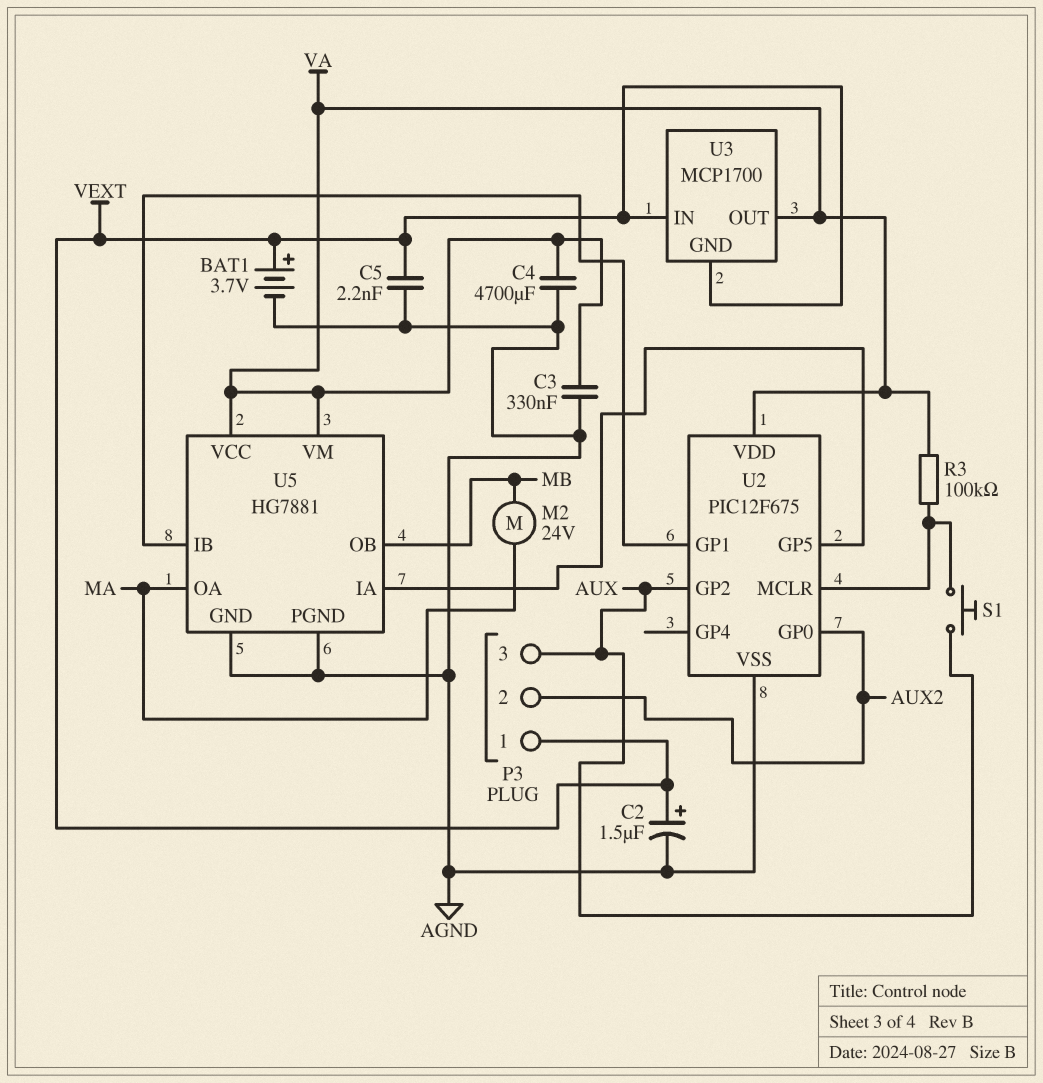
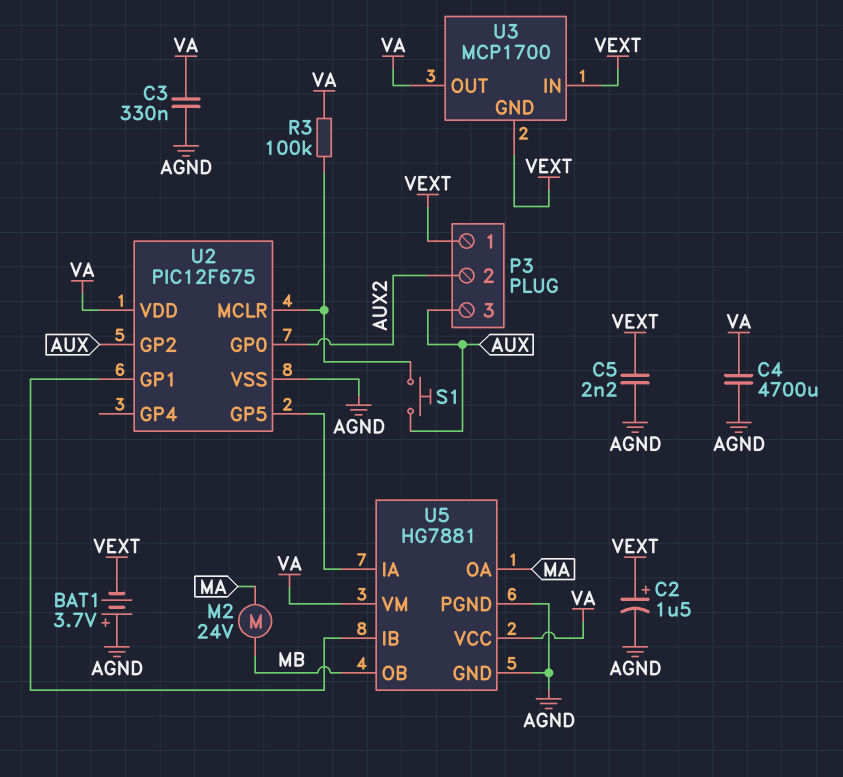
BAT1: 3.7V (plus VEXT, minus AGND) -> 3.7V (plus AGND, minus VEXT)

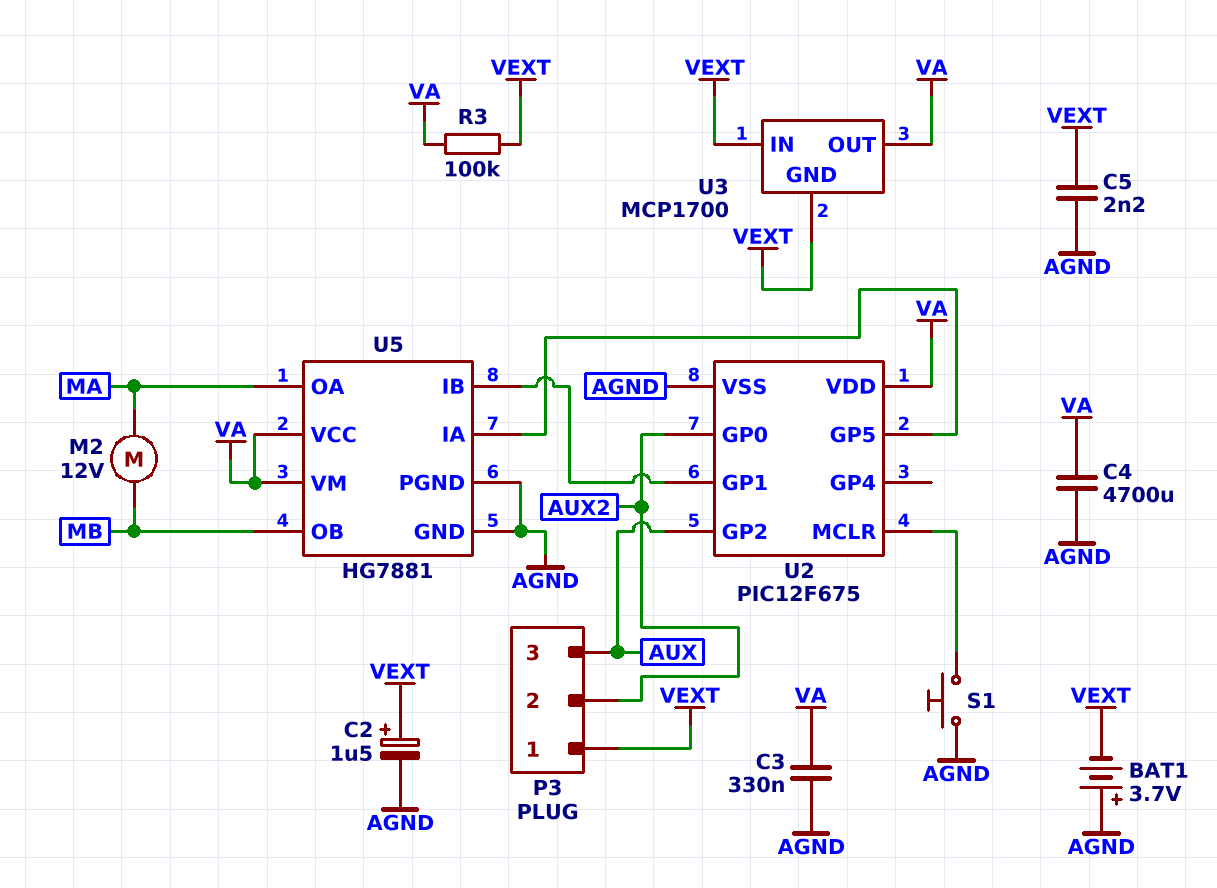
M2: motor 24V (MA, MB) -> motor 12V (MA, MB)
R3: 100k (U2/MCLR, VA) -> 100k (VA, VEXT)
S1: button (AUX, U2/MCLR) -> button (AGND, U2/MCLR)

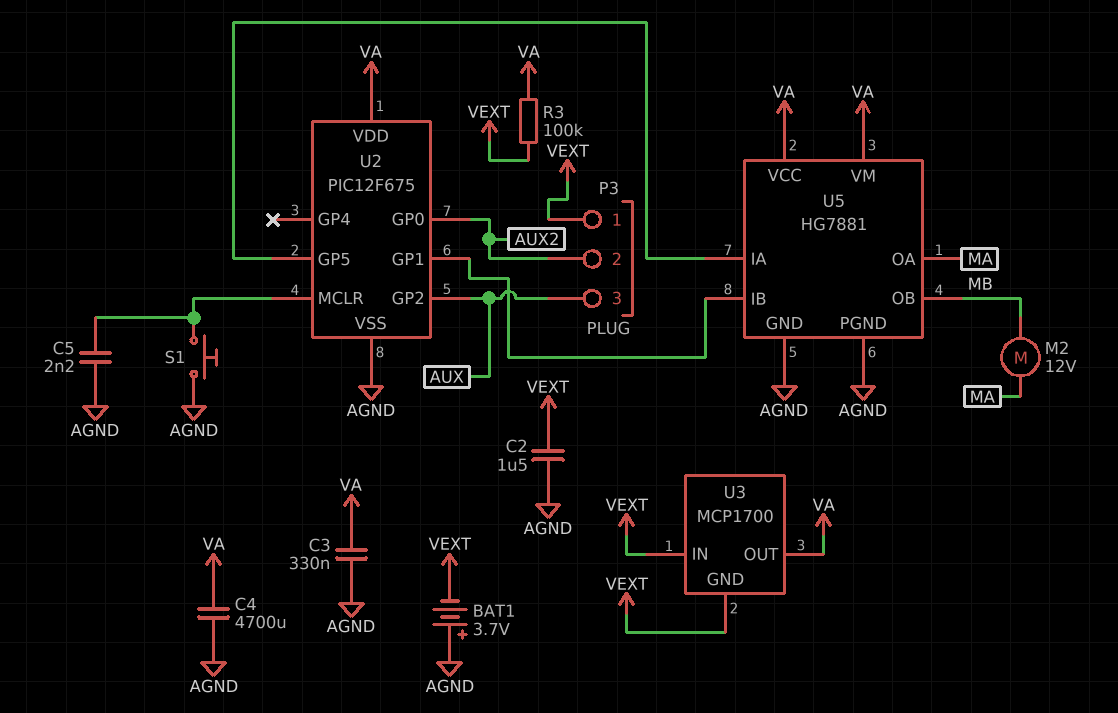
C2: 1.5uF (plus VEXT, minus AGND) -> 1.5uF (AGND, VEXT)
C5: 2.2nF (AGND, VEXT) -> 2.2nF (AGND, U2/MCLR)

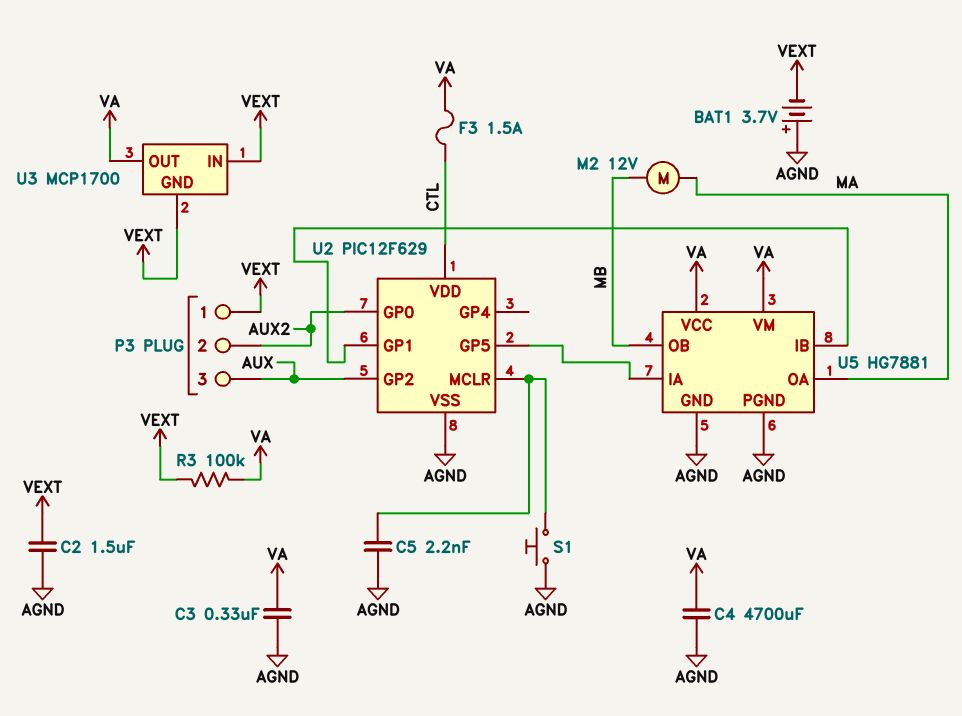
F3: none -> 1.5A (CTL, VA)
U2: PIC12F675 -> PIC12F629
U2 pin VDD: VA -> CTL

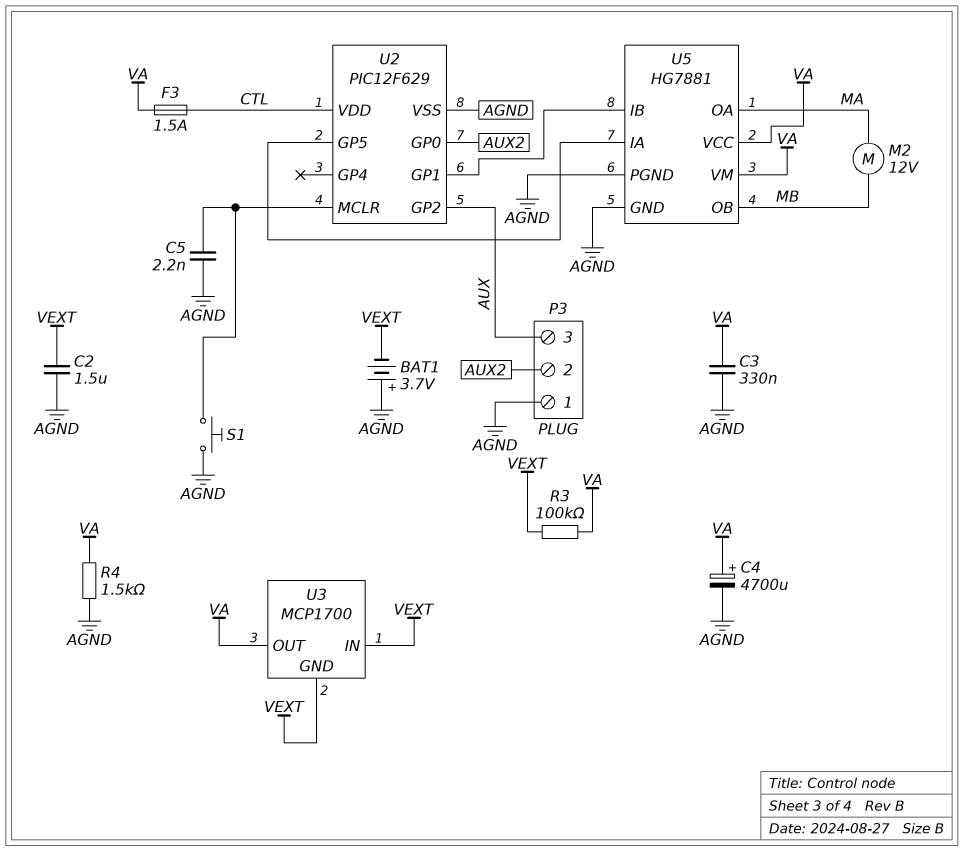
C4: 4700uF (AGND, VA) -> 4700uF (plus VA, minus AGND)
P3 pin 1: VEXT -> AGND
R4: none -> 1.5k (AGND, VA)

